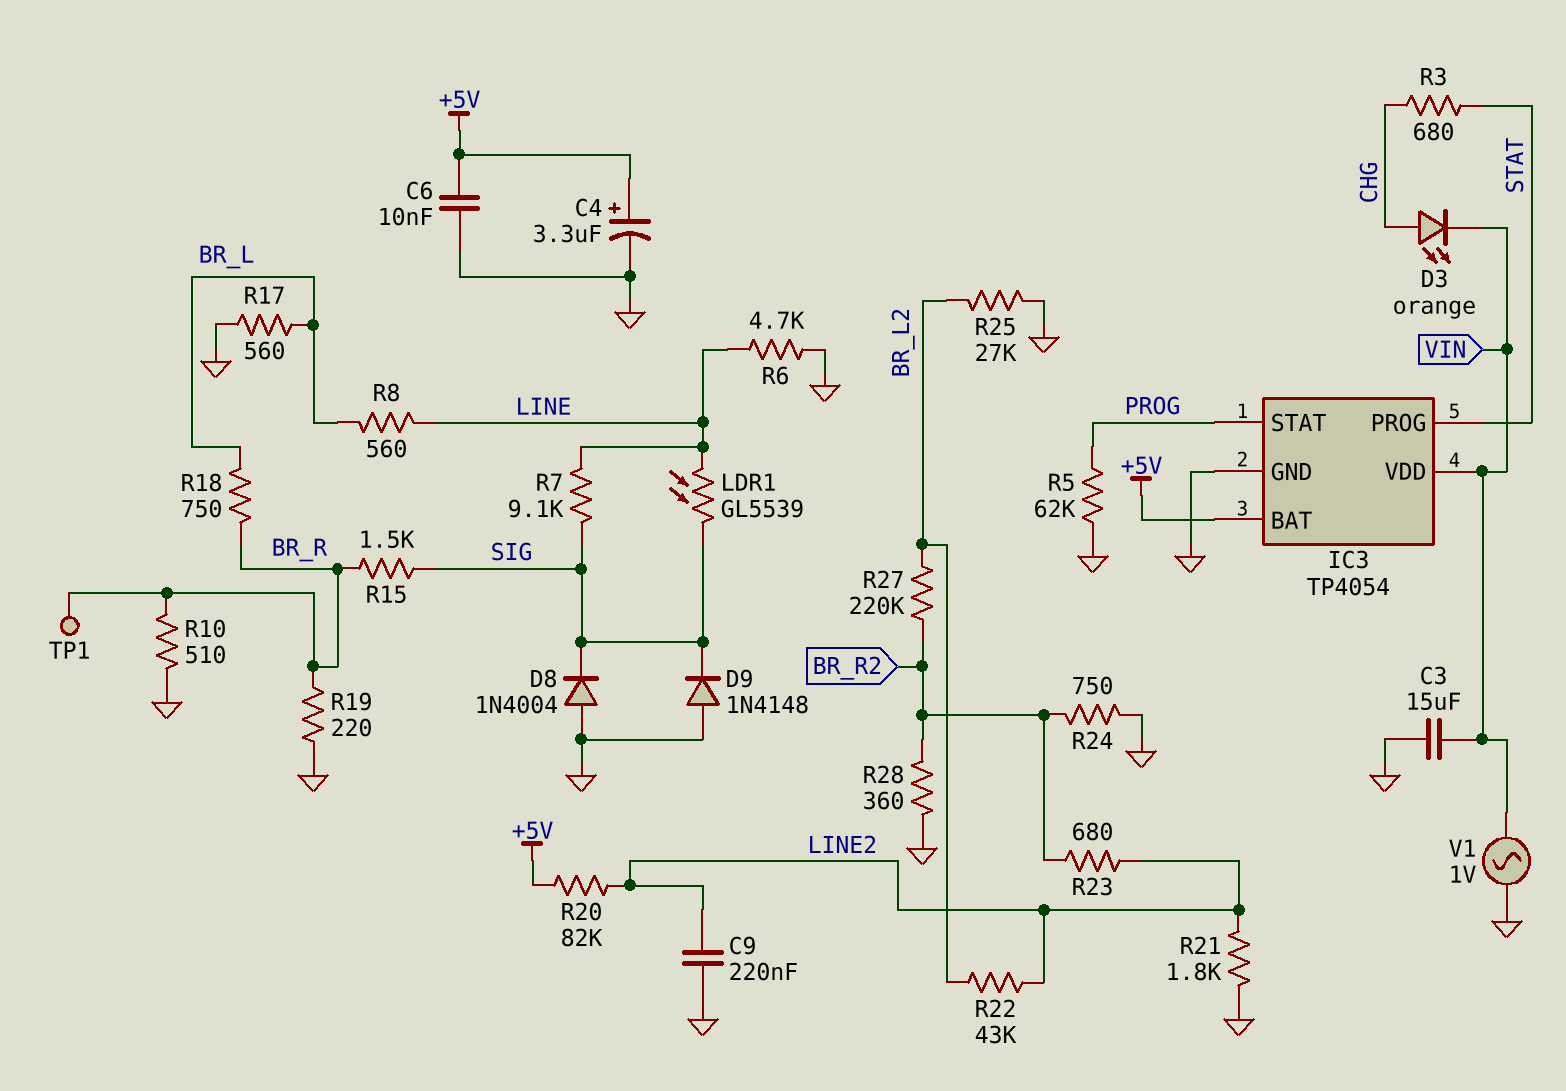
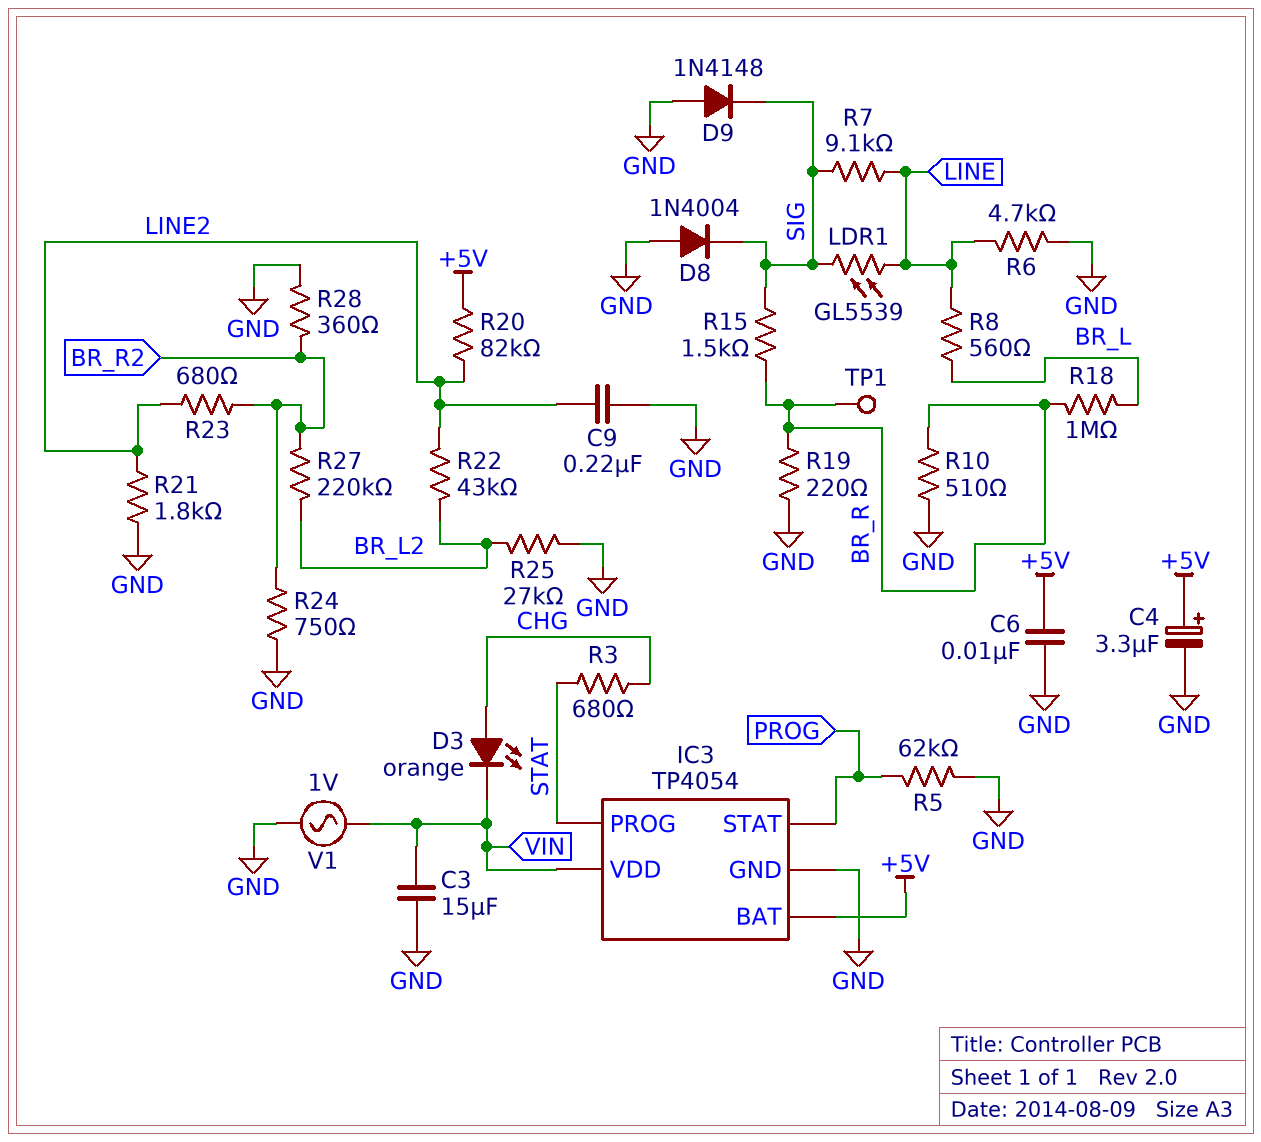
R17: 560 (BR_L, GND) -> none
R18: 750 (BR_L, BR_R) -> 1M (BR_L, BR_R)

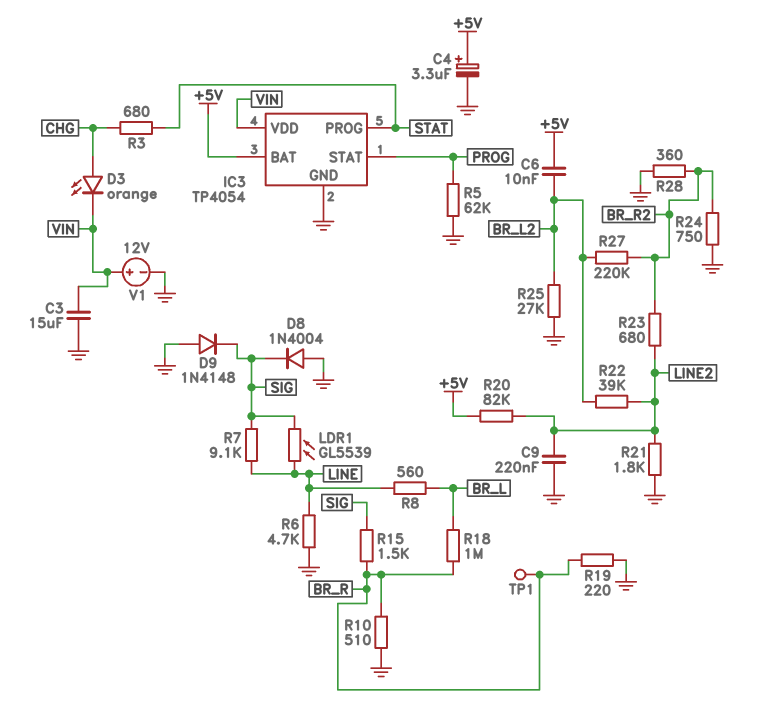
C6: 10nF (+5V, GND) -> 10nF (+5V, BR_L2)
R22: 43k (BR_L2, LINE2) -> 39k (BR_L2, LINE2)
V1: AC 1V (GND, VIN) -> 12V (plus VIN, minus GND)

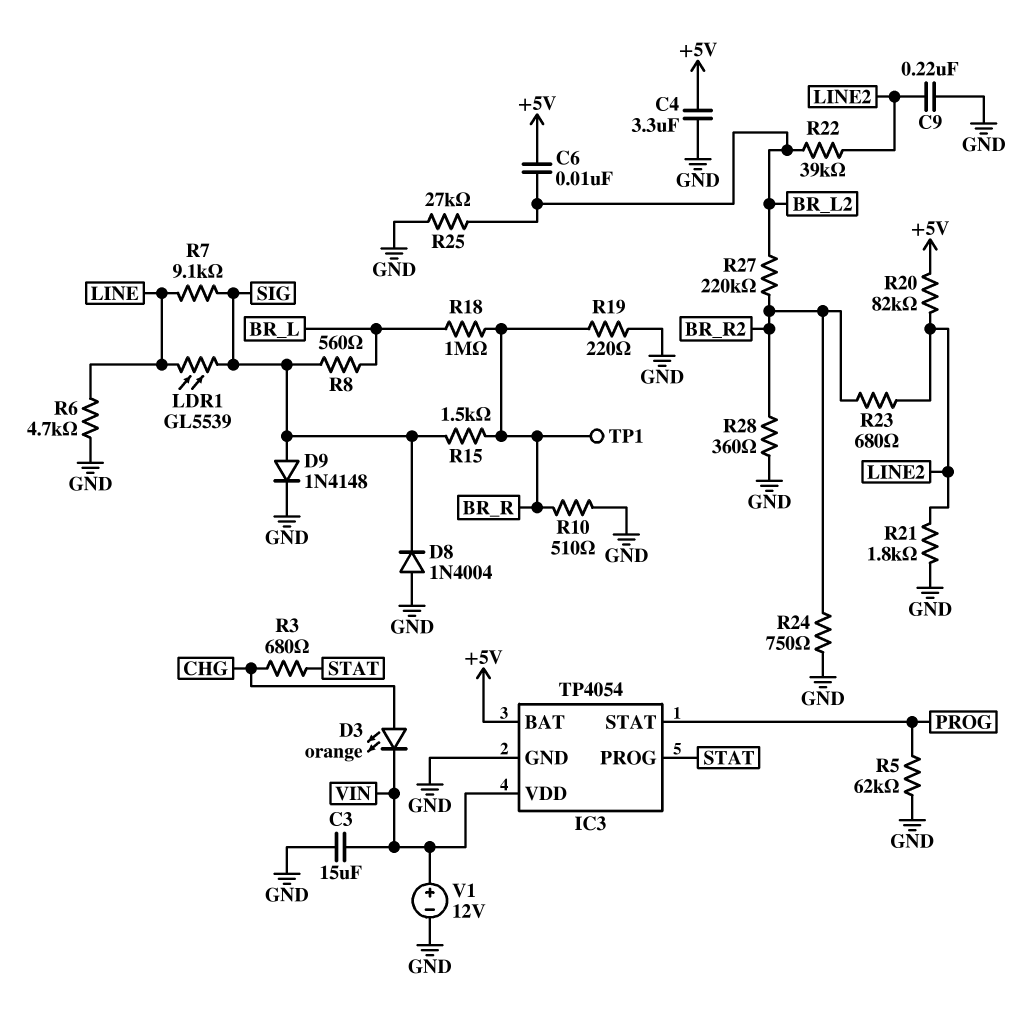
C4: 3.3uF (plus +5V, minus GND) -> 3.3uF (+5V, GND)
D9: diode 1N4148 (A GND, K SIG) -> diode 1N4148 (A SIG, K GND)
R8: 560 (BR_L, LINE) -> 560 (BR_L, SIG)

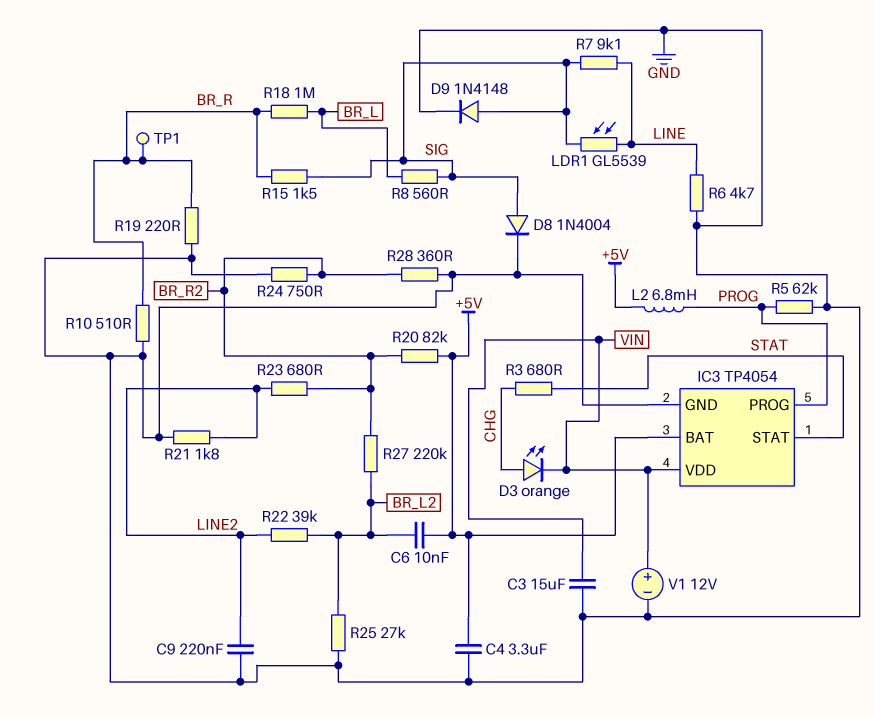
D8: diode 1N4004 (A GND, K SIG) -> diode 1N4004 (A SIG, K GND)
IC3 pin PROG: STAT -> PROG
IC3 pin STAT: PROG -> STAT
L2: none -> 6.8mH (+5V, PROG)
R20: 82k (+5V, LINE2) -> 82k (+5V, BR_R2)

